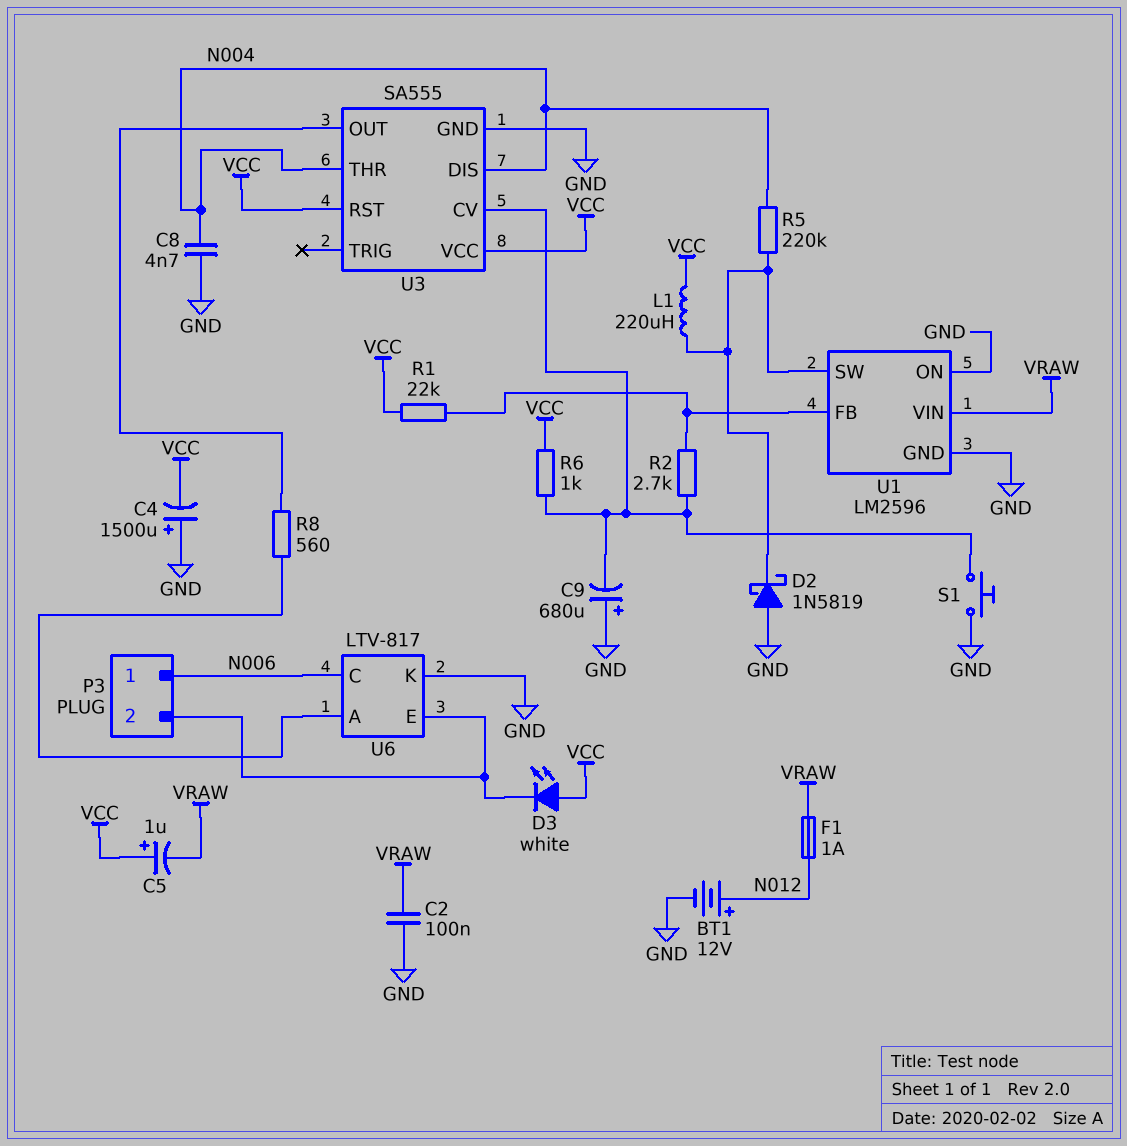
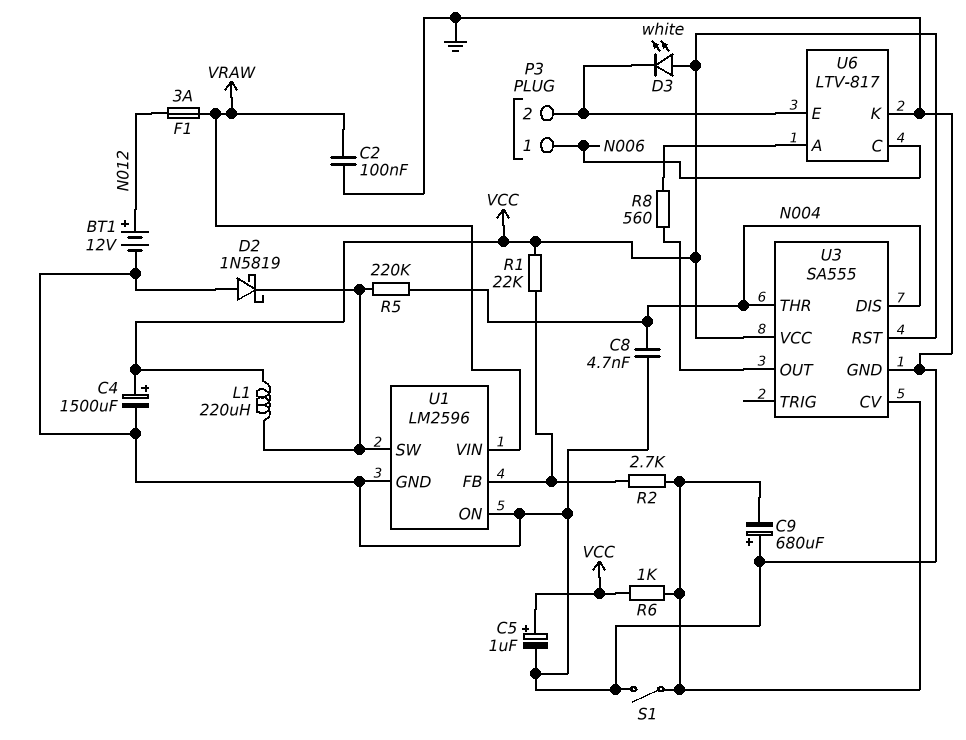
C4: 1500uF (plus GND, minus VCC) -> 1500uF (plus VCC, minus GND)
C5: 1uF (plus VCC, minus VRAW) -> 1uF (plus VCC, minus GND)
F1: 1A (N012, VRAW) -> 3A (N012, VRAW)
S1: button (GND, U3/CV) -> switch (GND, U3/CV)

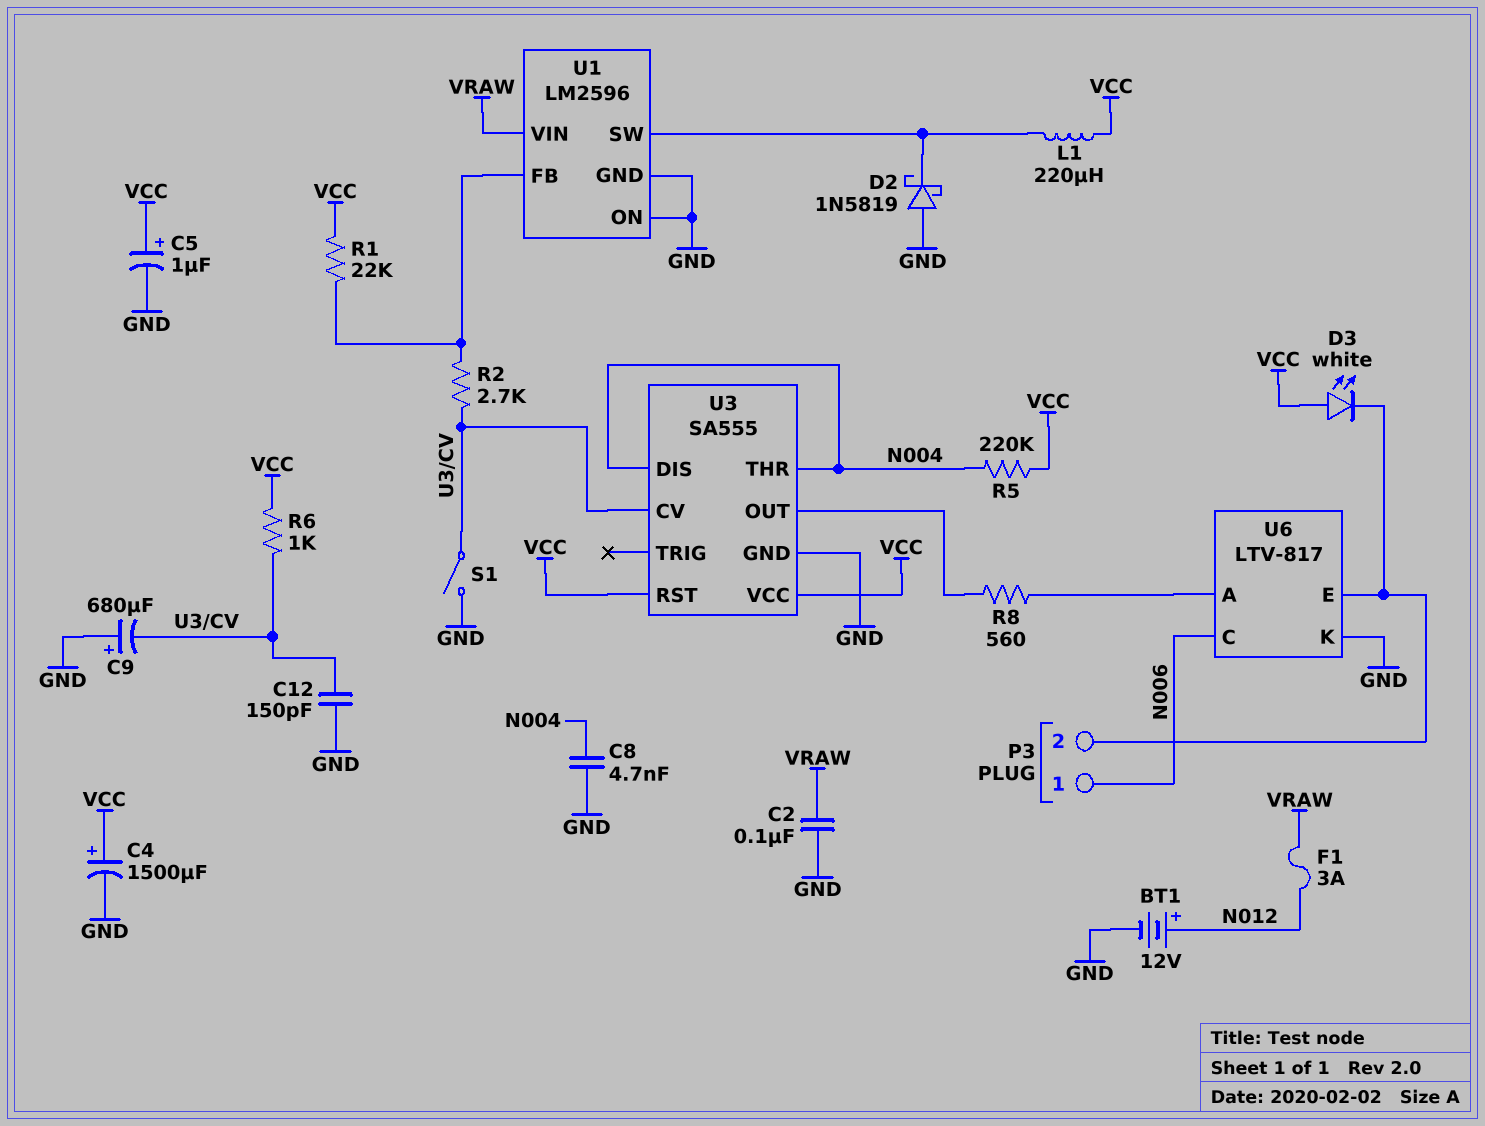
C12: none -> 150pF (GND, U3/CV)
R5: 220k (N004, U1/SW) -> 220k (N004, VCC)

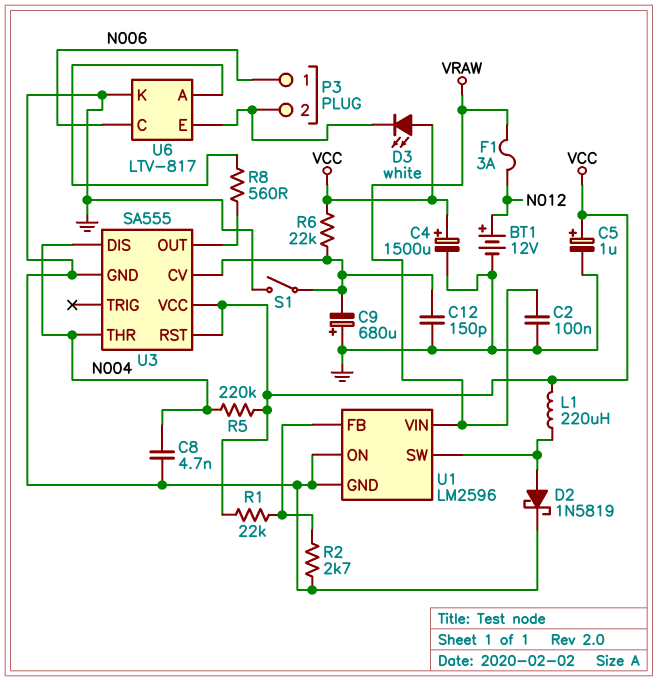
D2: schottky 1N5819 (A GND, K U1/SW) -> schottky 1N5819 (A U1/SW, K GND)
R2: 2.7k (U1/FB, U3/CV) -> 2.7k (GND, U1/FB)
R6: 1k (U3/CV, VCC) -> 22k (U3/CV, VCC)

